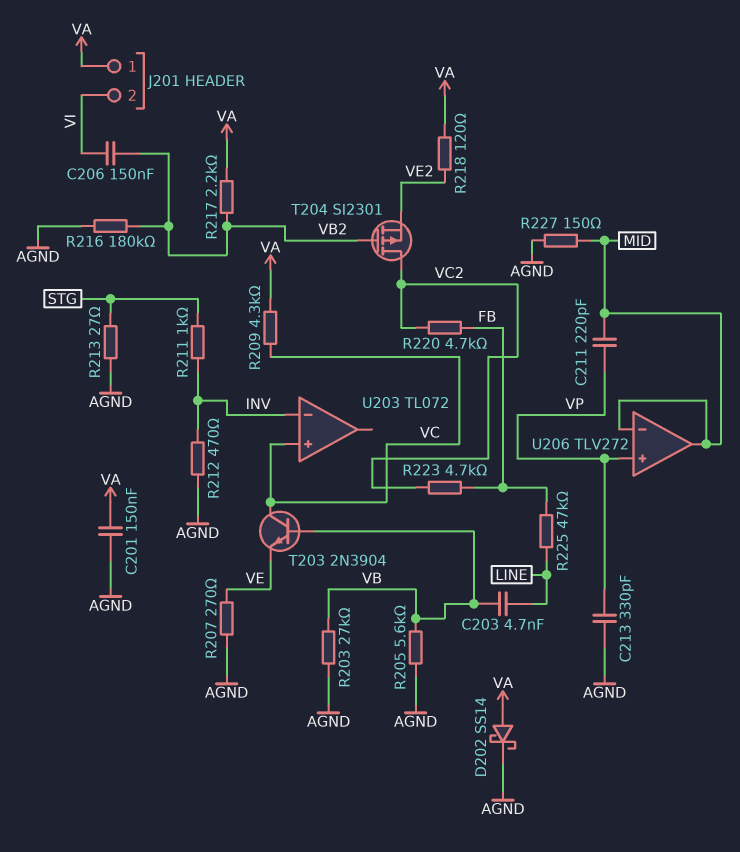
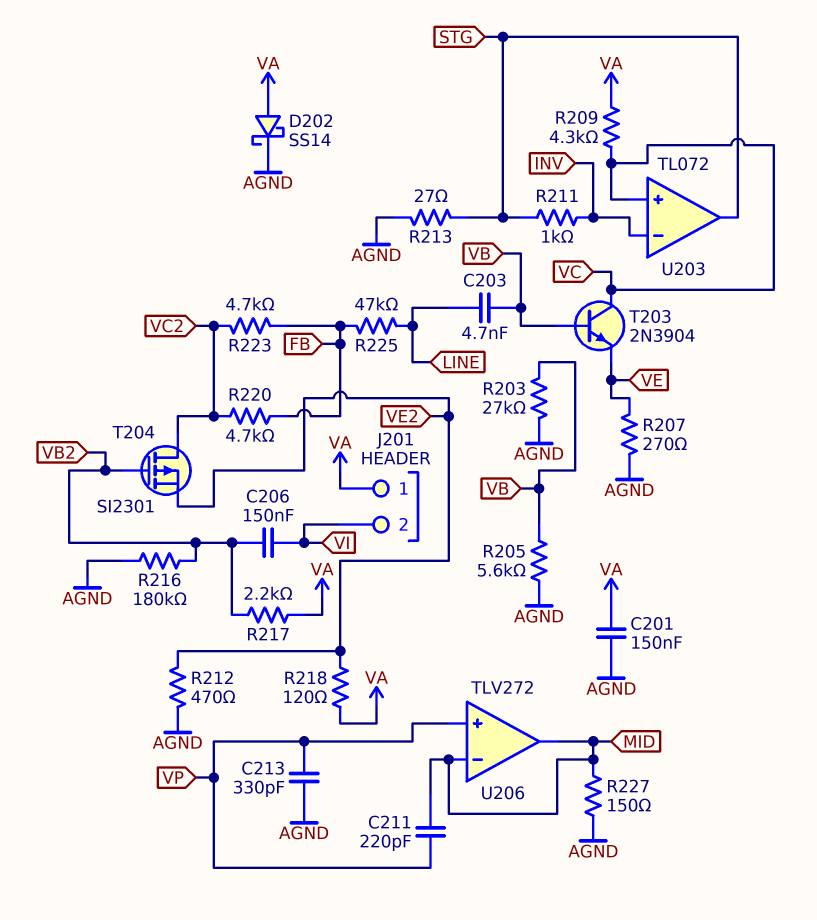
R212: 470 (AGND, INV) -> 470 (AGND, VE2)
U203 pin out: none -> STG

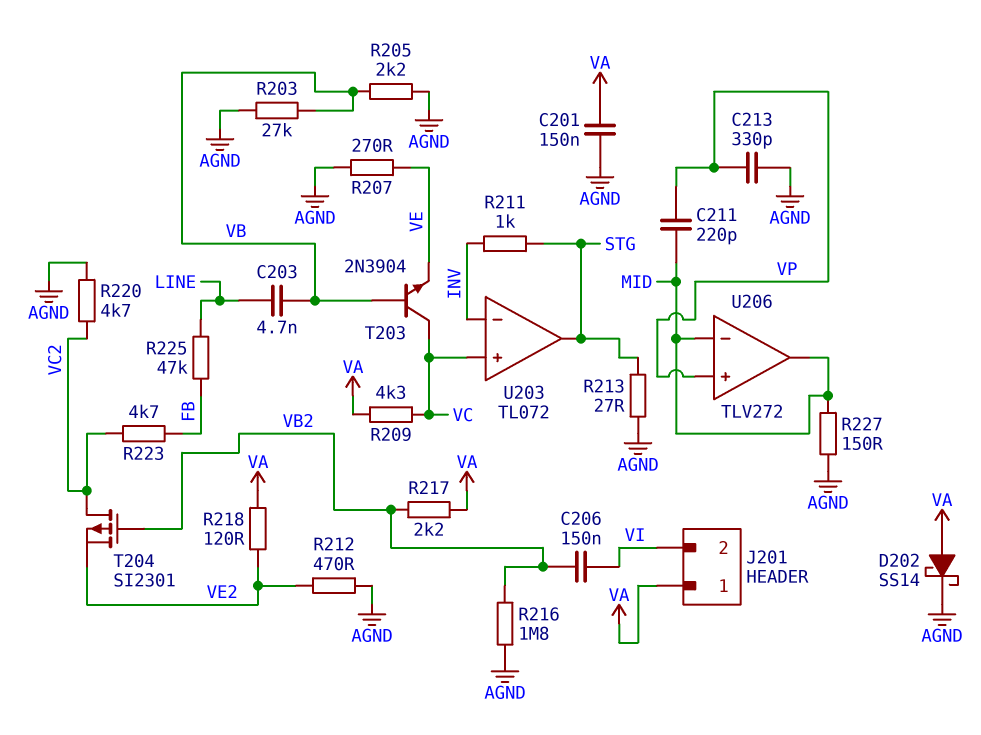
R205: 5.6k (AGND, VB) -> 2.2k (AGND, VB)
R216: 180k (AGND, VB2) -> 1.8M (AGND, VB2)
R220: 4.7k (FB, VC2) -> 4.7k (AGND, VC2)

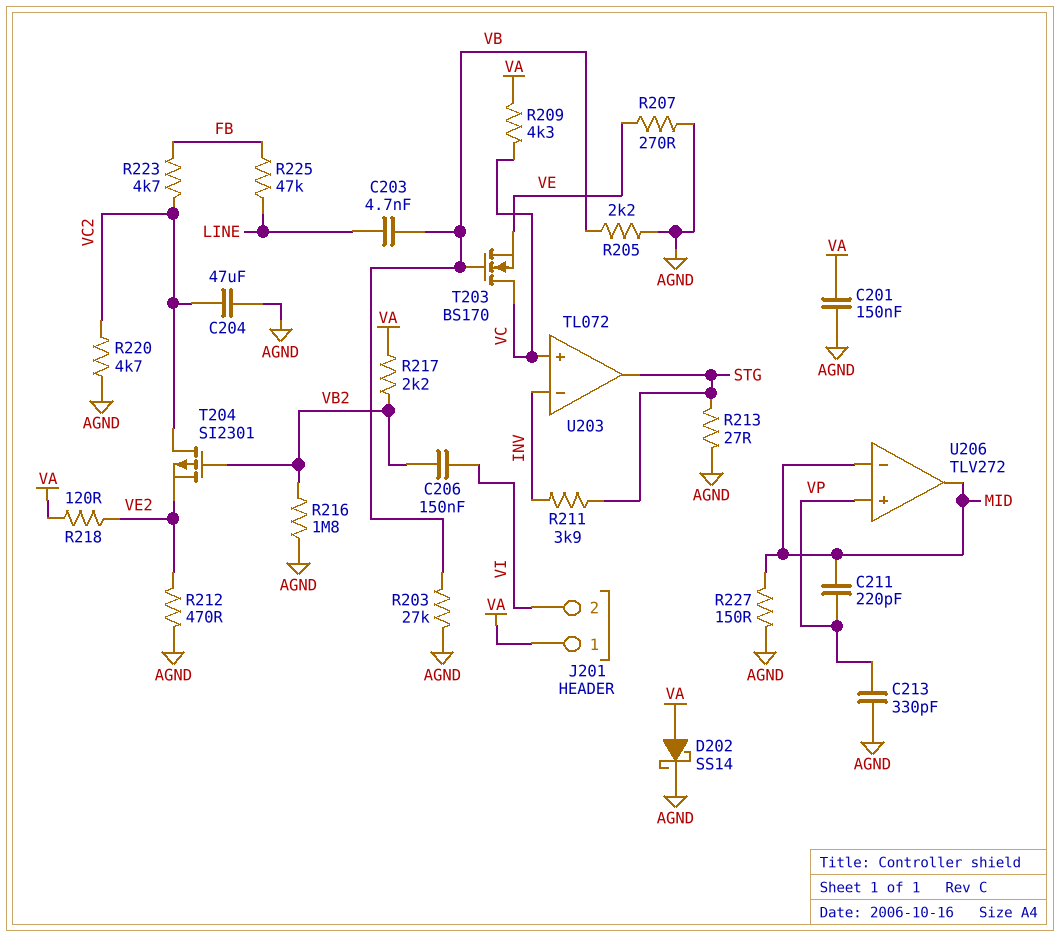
C204: none -> 47uF (AGND, VC2)
R211: 1k (INV, STG) -> 3.9k (INV, STG)
T203: NPN 2N3904 (B VB, C VC, E VE) -> NMOS BS170 (G VB, D VC, S VE)

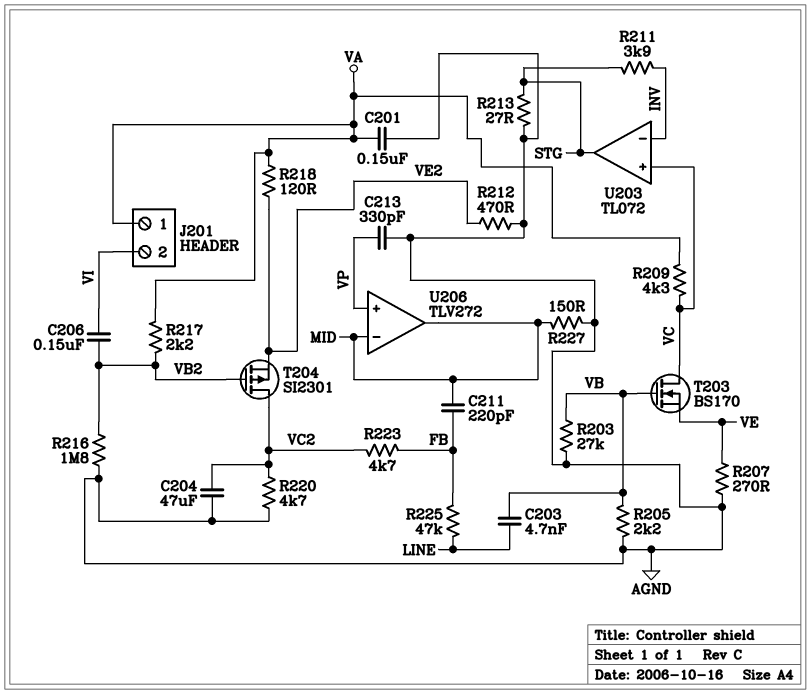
C211: 220pF (MID, VP) -> 220pF (FB, MID)
D202: schottky SS14 (A VA, K AGND) -> none

